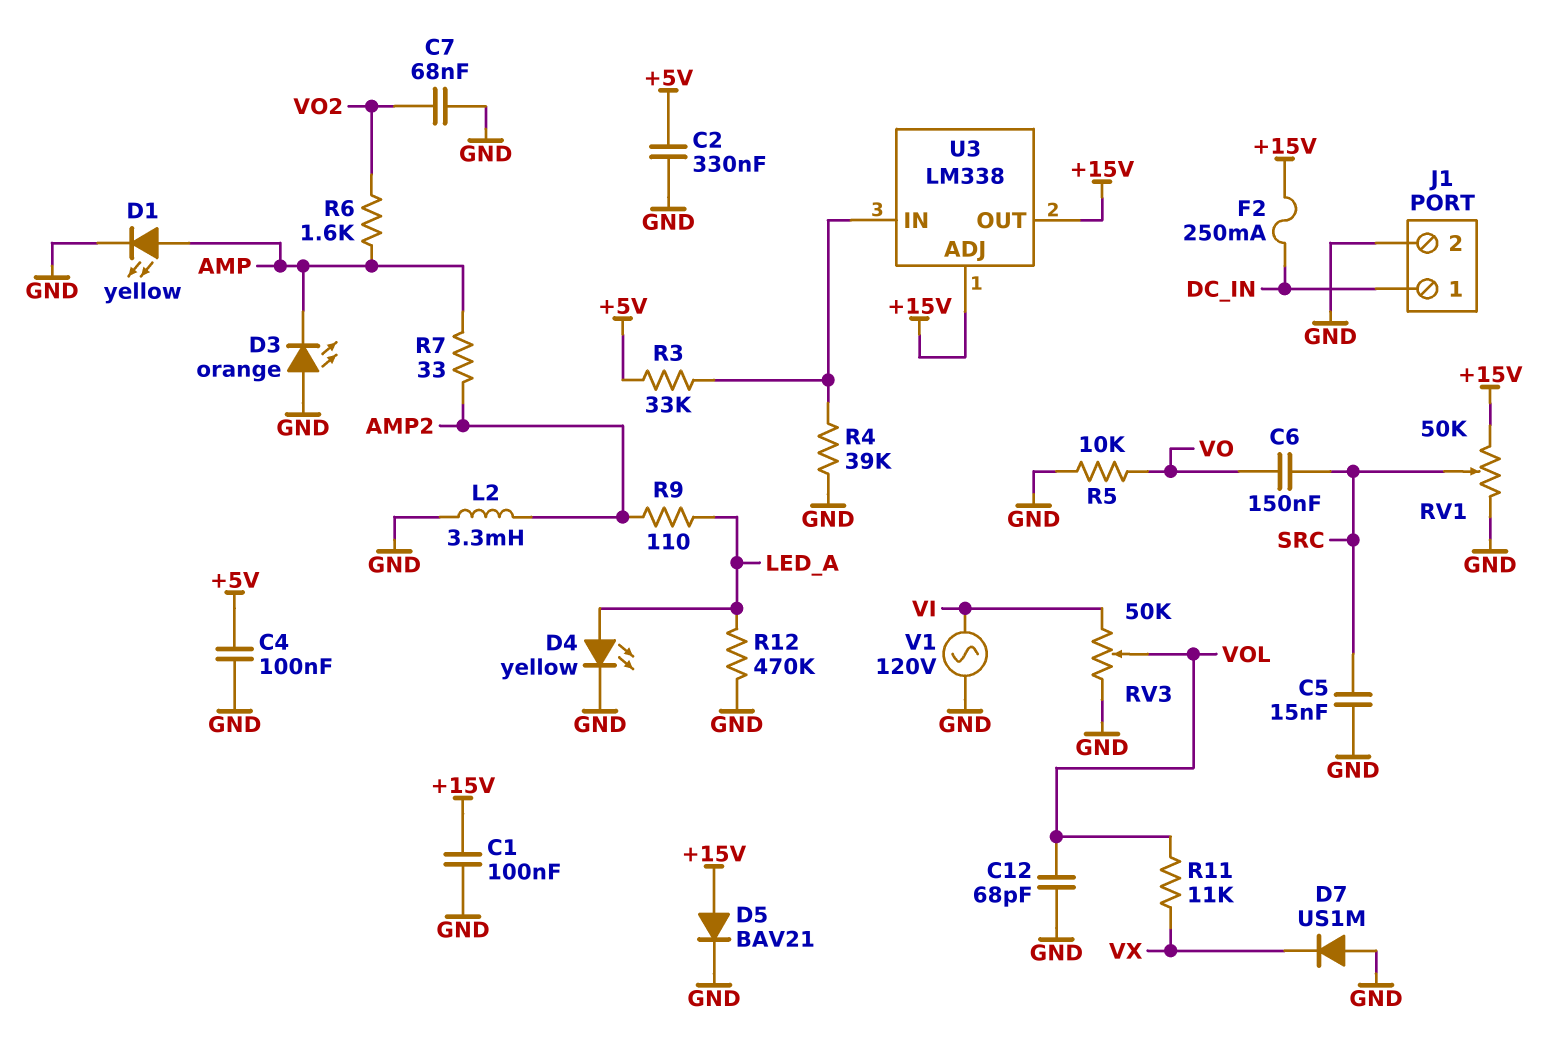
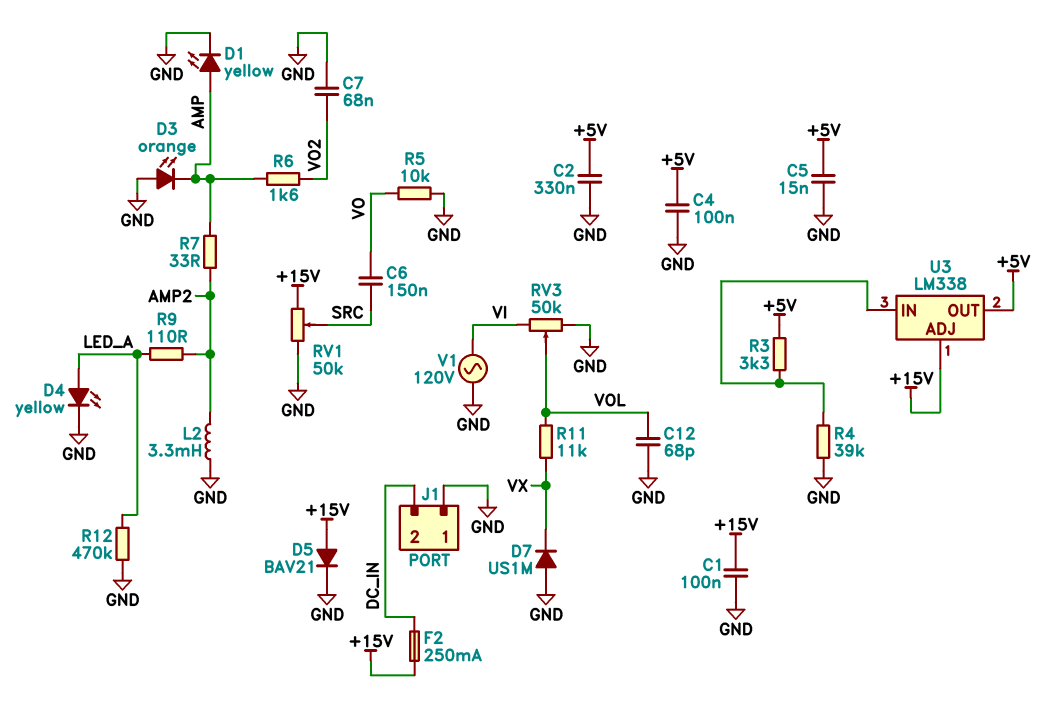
C5: 15nF (GND, SRC) -> 15nF (+5V, GND)
J1 pin 1: DC_IN -> GND
J1 pin 2: GND -> DC_IN
R3: 33k (+5V, U3/IN) -> 3.3k (+5V, U3/IN)
U3 pin OUT: +15V -> +5V

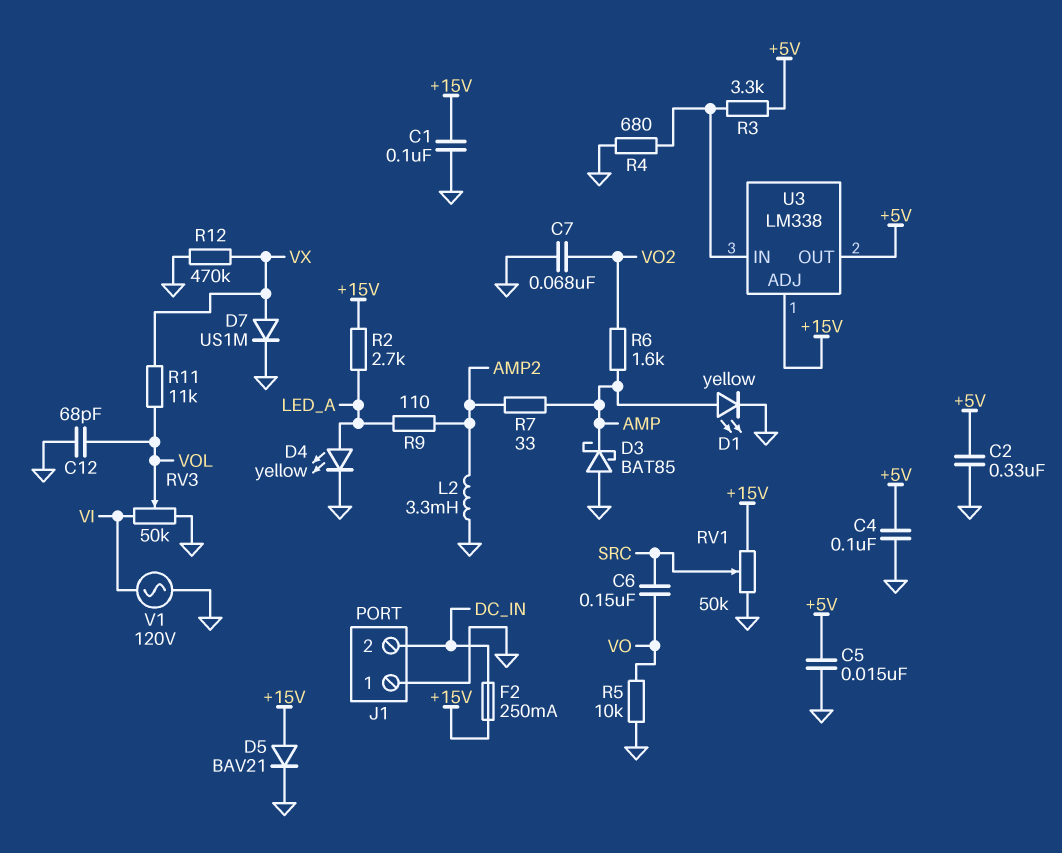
D3: LED orange (A GND, K AMP) -> schottky BAT85 (A GND, K AMP)
D7: diode US1M (A GND, K VX) -> diode US1M (A VX, K GND)
R2: none -> 2.7k (+15V, LED_A)
R4: 39k (GND, U3/IN) -> 680 (GND, U3/IN)
R12: 470k (GND, LED_A) -> 470k (GND, VX)

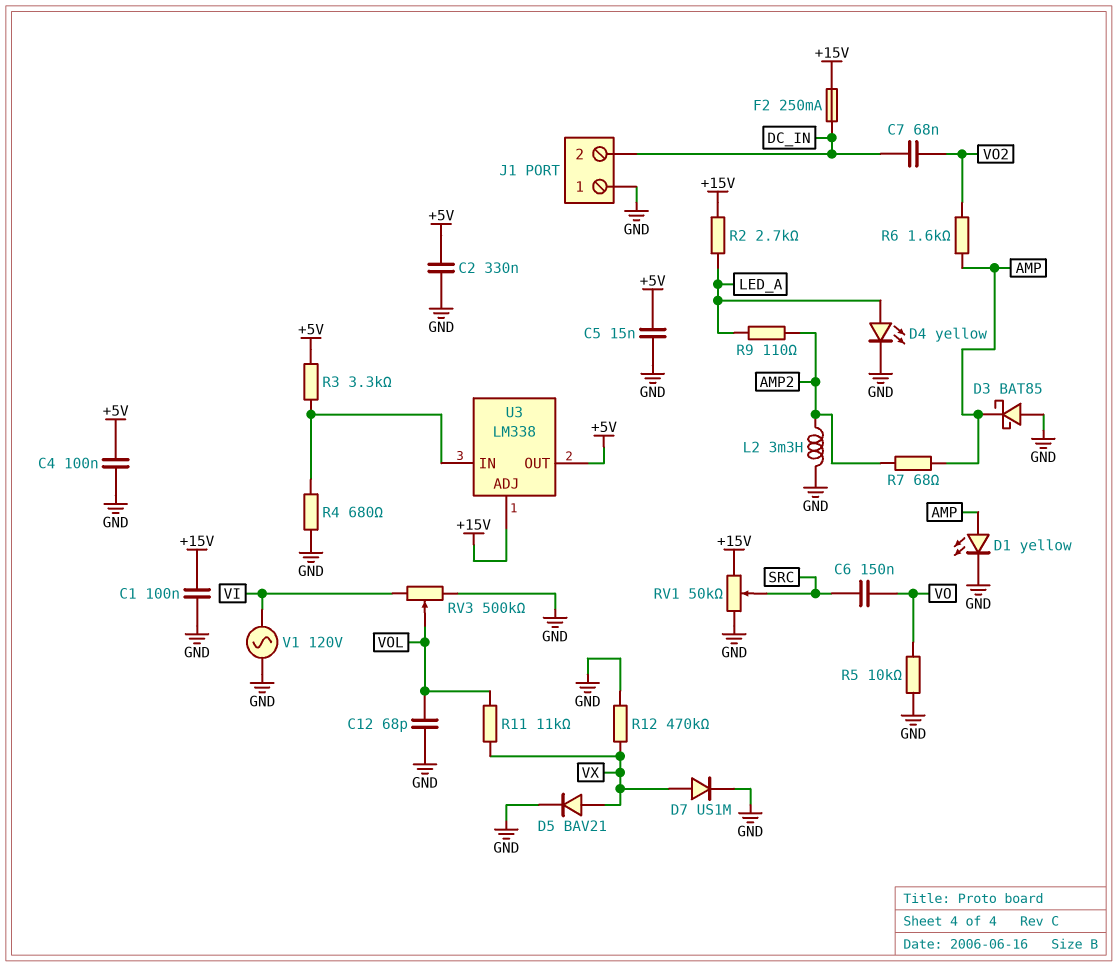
C7: 68nF (GND, VO2) -> 68nF (DC_IN, VO2)
D5: diode BAV21 (A +15V, K GND) -> diode BAV21 (A VX, K GND)
R7: 33 (AMP, AMP2) -> 68 (AMP, AMP2)
RV3: 50k (GND, VI, wiper VOL) -> 500k (GND, VI, wiper VOL)

